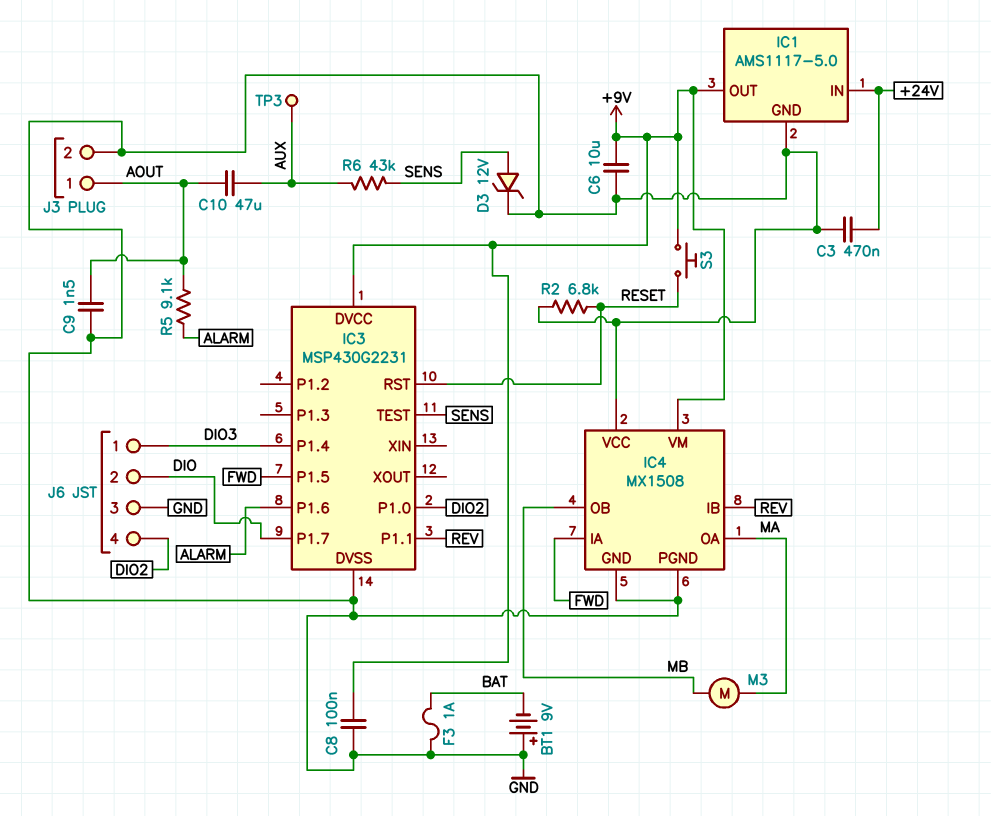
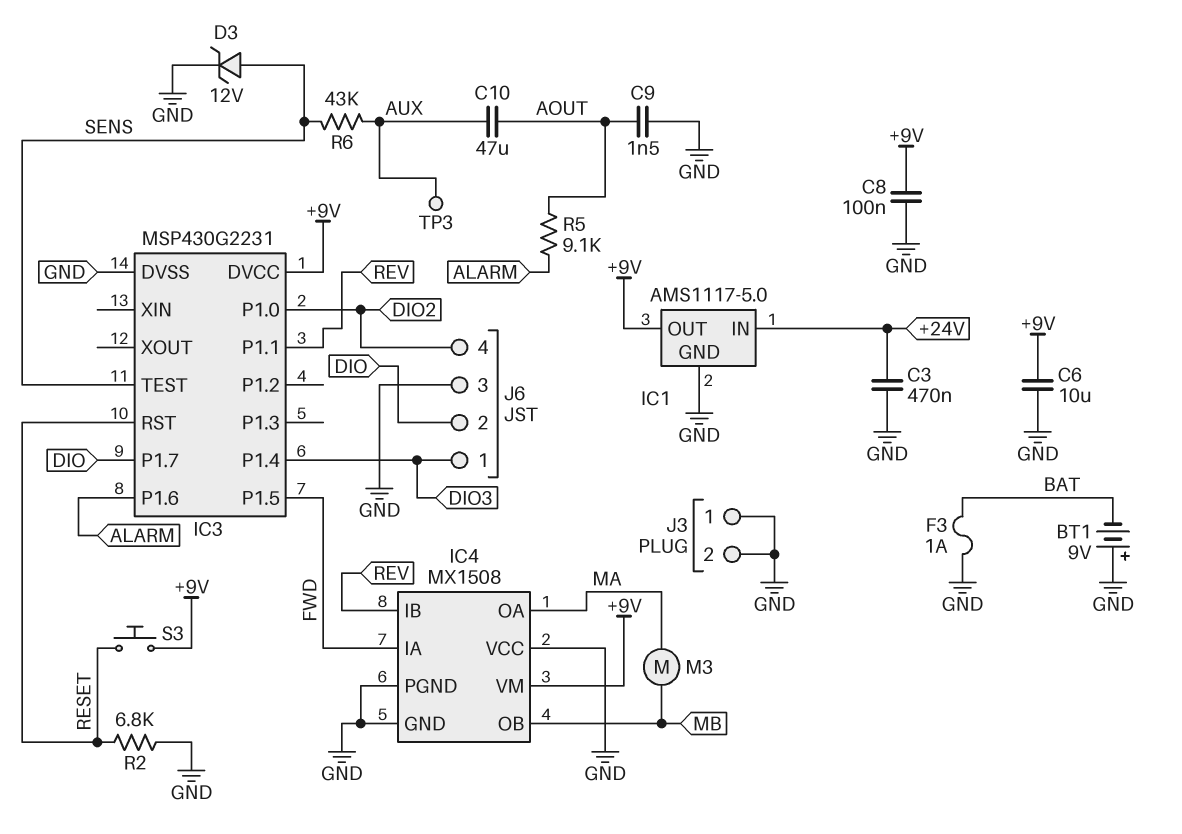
J3 pin 1: AOUT -> GND

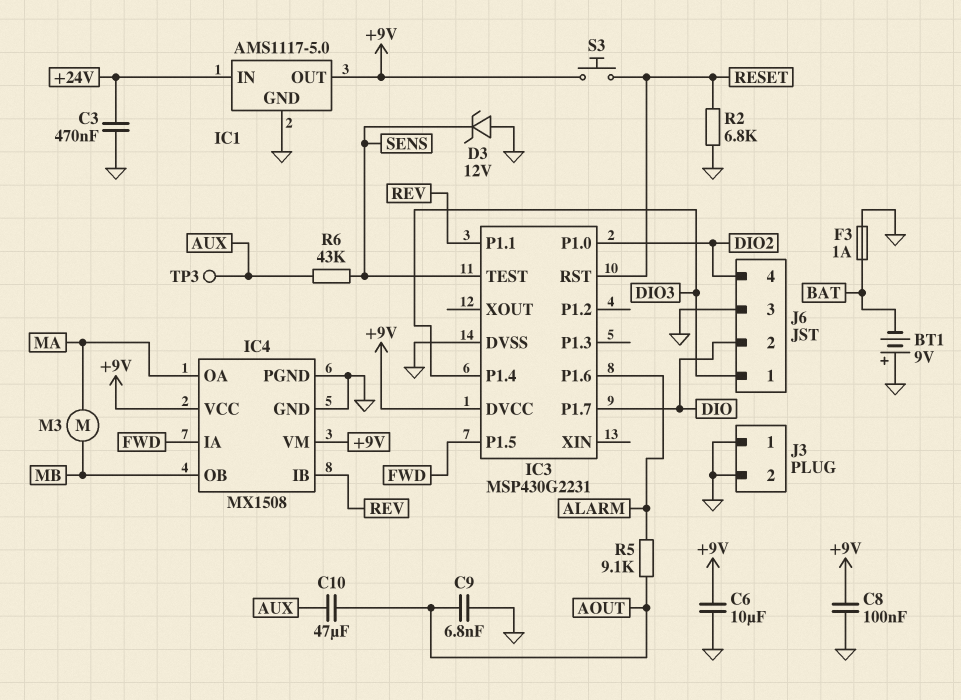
C9: 1.5nF (AOUT, GND) -> 6.8nF (AOUT, GND)
D3: zener 12V (A SENS, K GND) -> zener 12V (A GND, K SENS)
IC4 pin VCC: GND -> +9V

